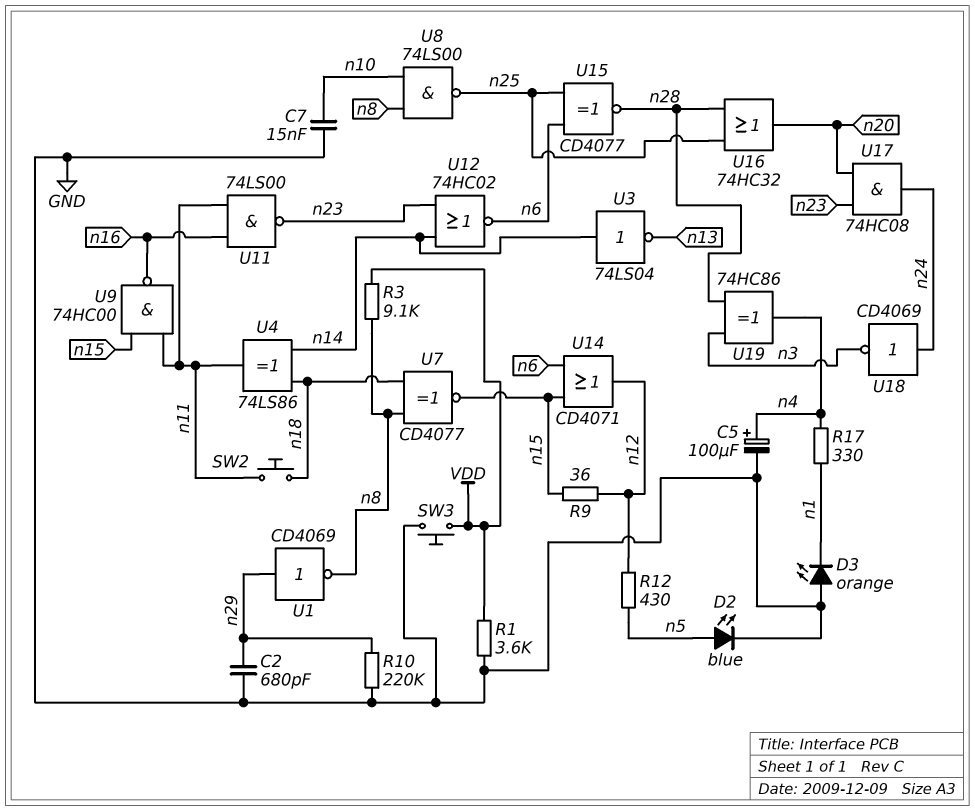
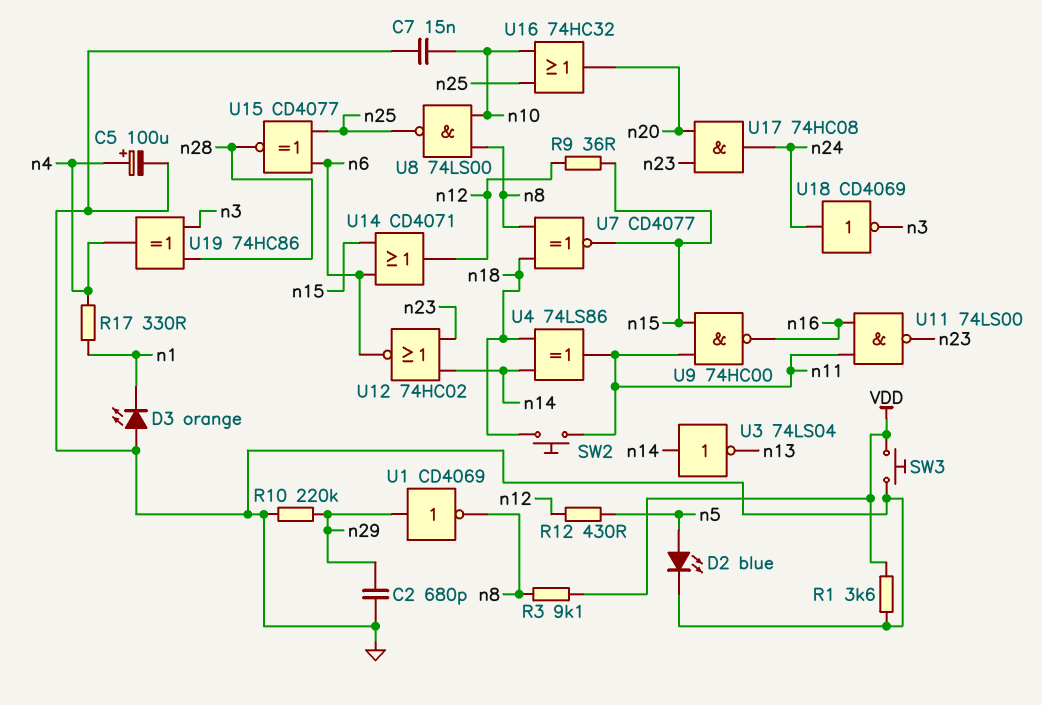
U16: OR 74HC32 (in n25, in n28, out n20) -> OR 74HC32 (in n10, in n25, out n20)

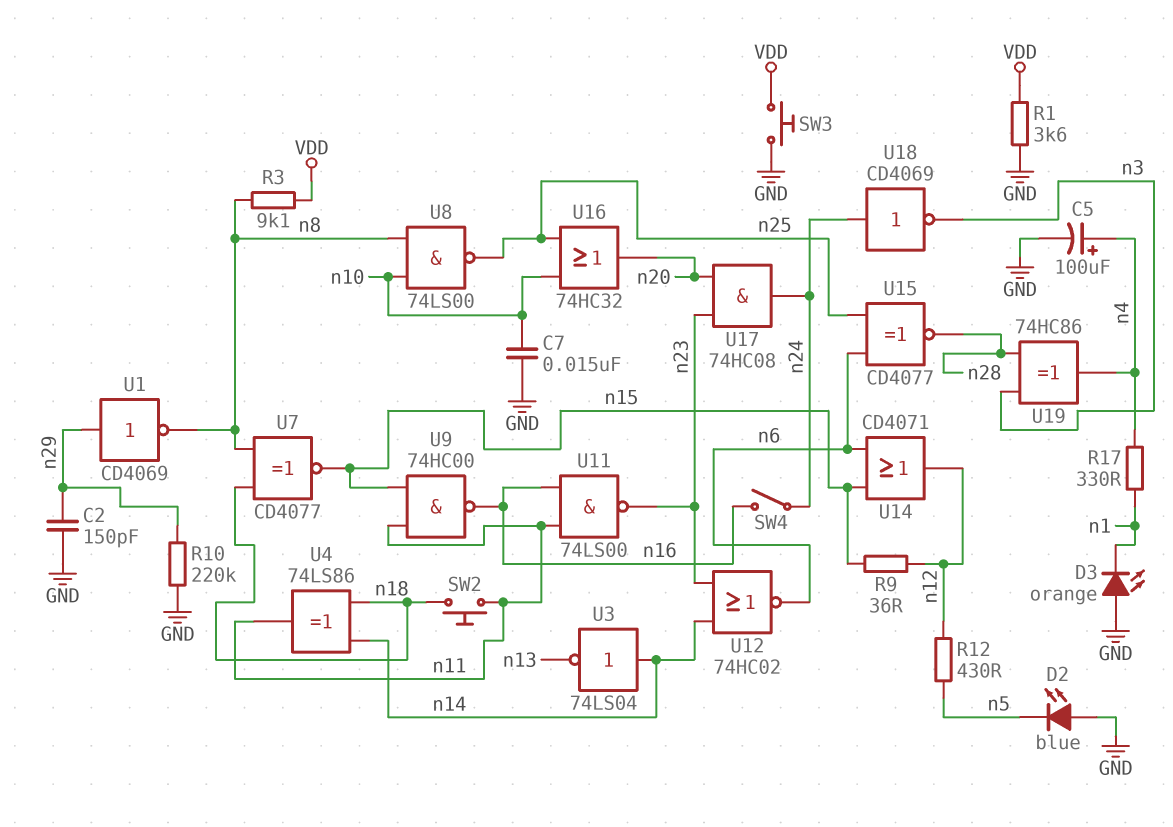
C2: 680pF (GND, n29) -> 150pF (GND, n29)
D2: LED blue (A n5, K GND) -> LED blue (A GND, K n5)
SW4: none -> switch (n16, n24)

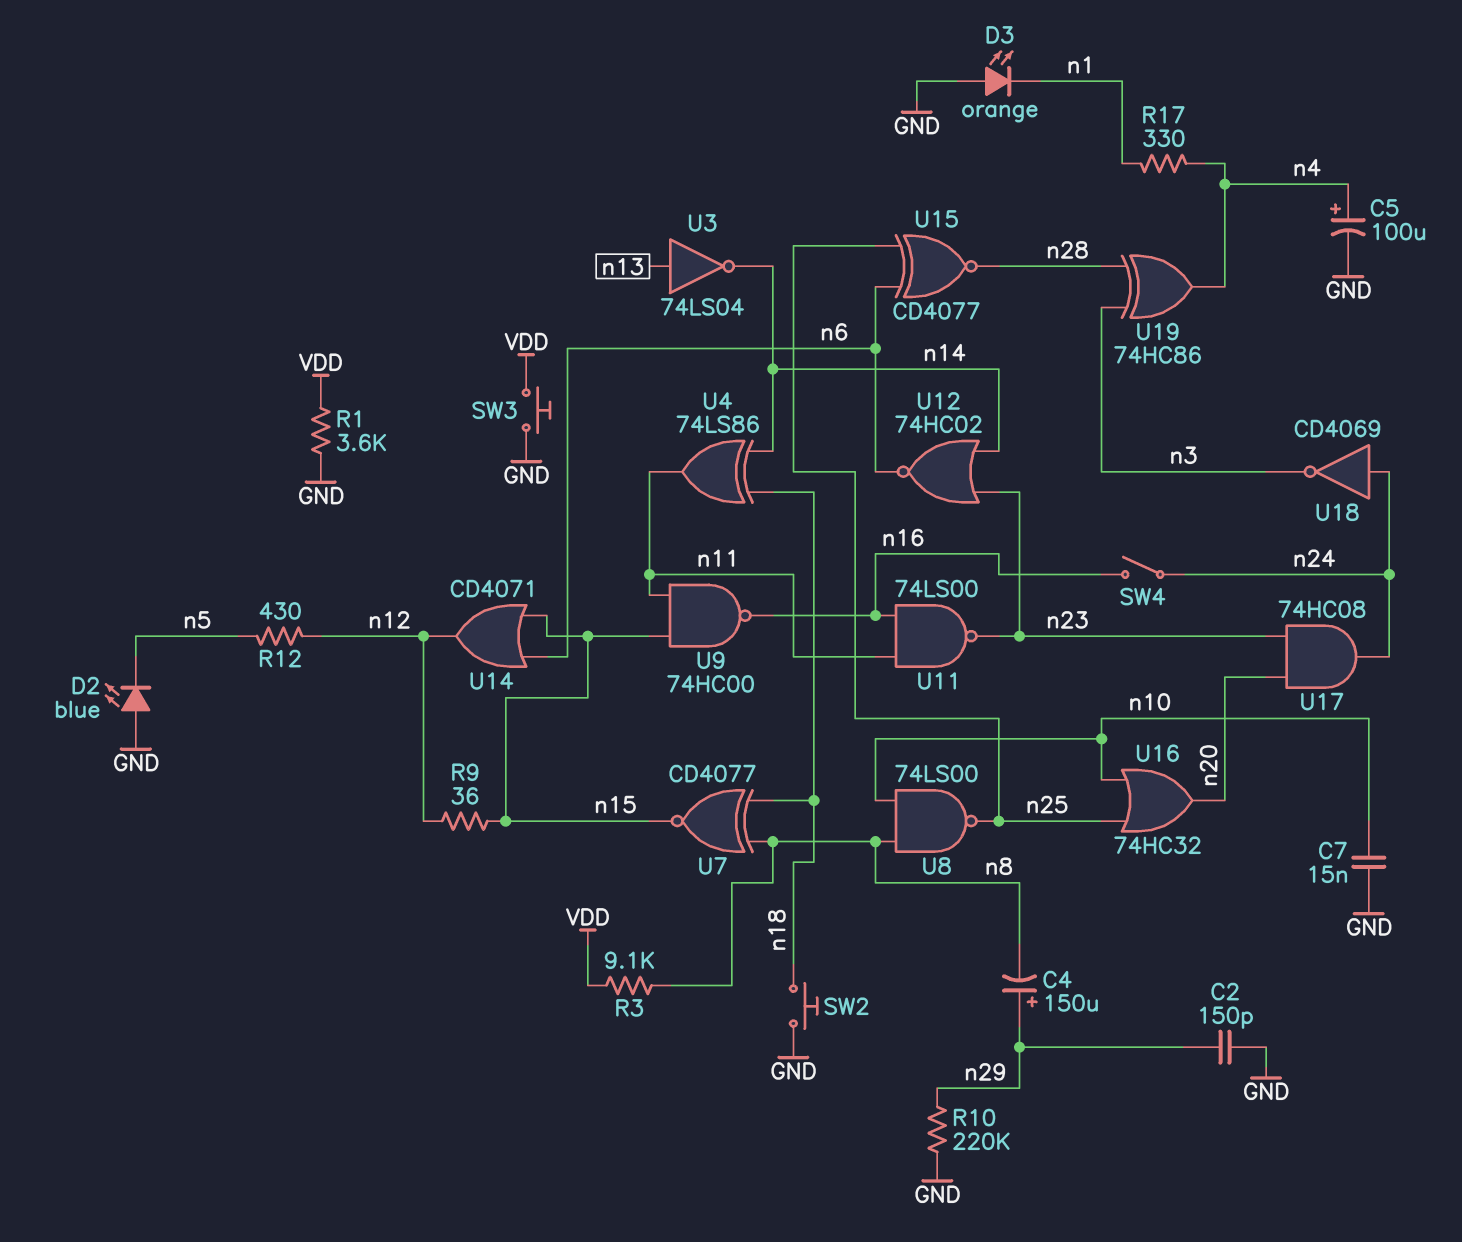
C4: none -> 150uF (plus n29, minus n8)
SW2: button (n11, n18) -> button (GND, n18)
U1: NOT CD4069 (in n29, out n8) -> none
U3: NOT 74LS04 (in n14, out n13) -> NOT 74LS04 (in n13, out n14)

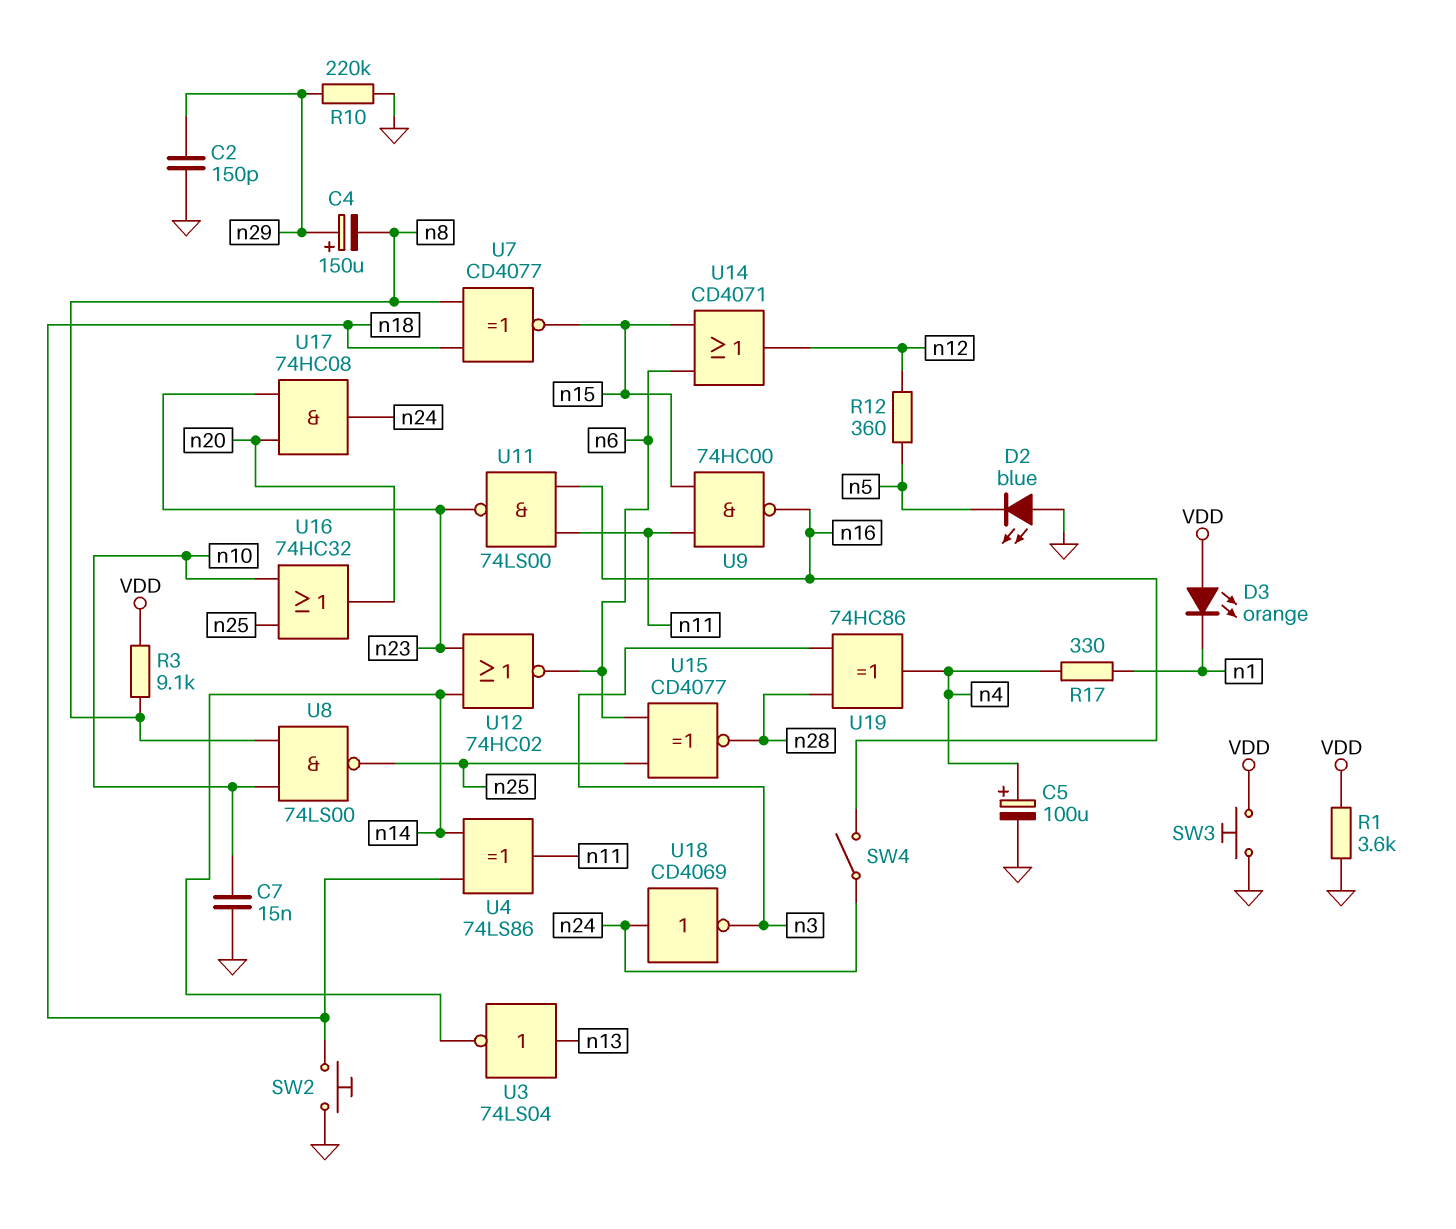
D3: LED orange (A GND, K n1) -> LED orange (A VDD, K n1)
R9: 36 (n12, n15) -> none
R12: 430 (n5, n12) -> 360 (n5, n12)

